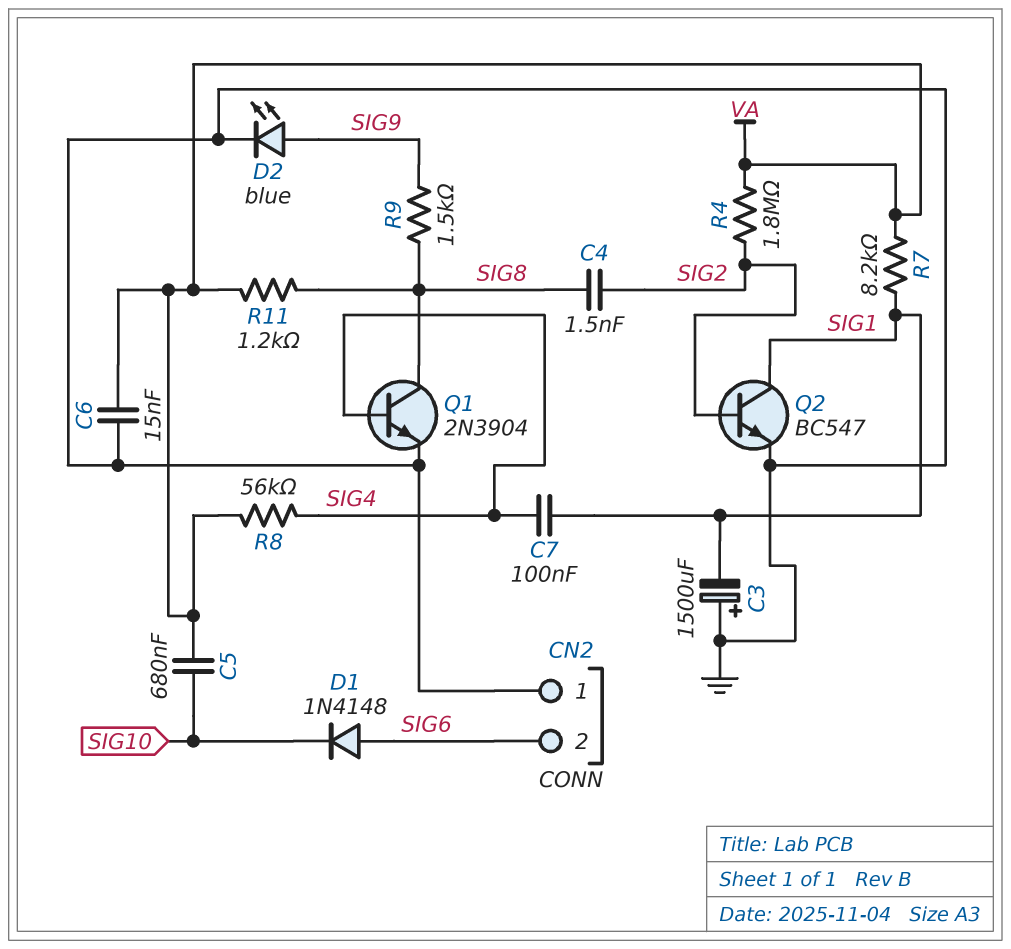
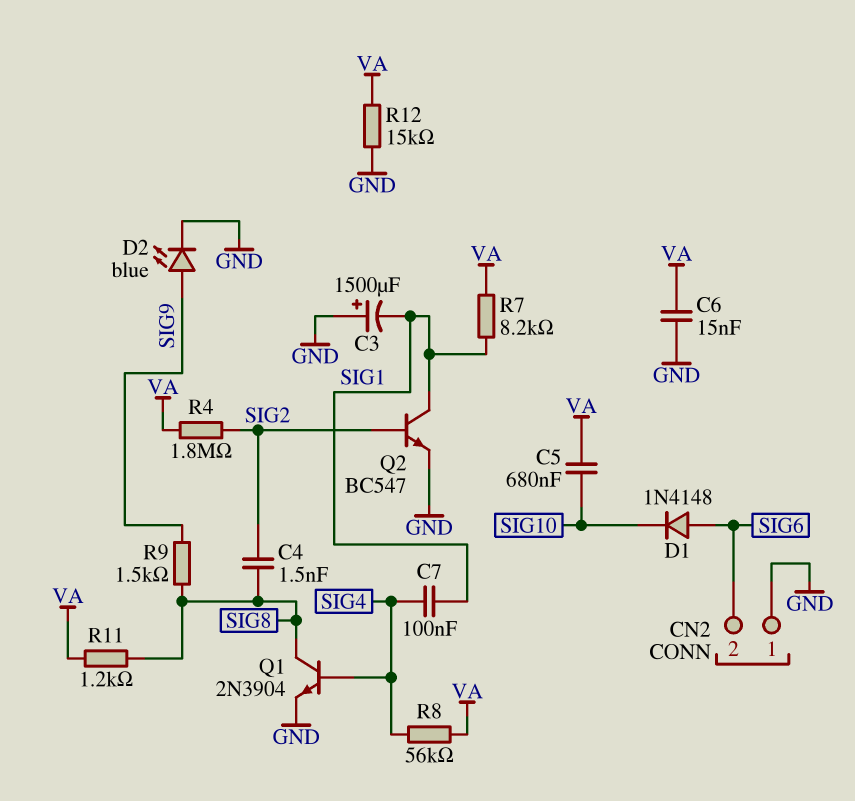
R12: none -> 15k (GND, VA)

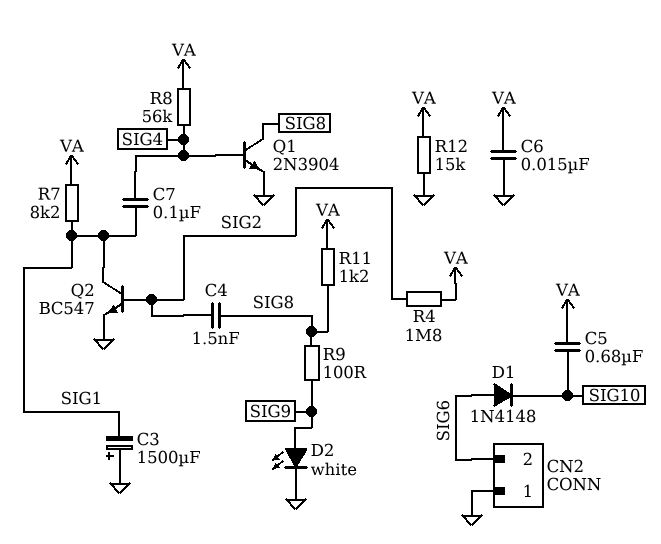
D2: LED blue (A SIG9, K GND) -> LED white (A SIG9, K GND)
R9: 1.5k (SIG8, SIG9) -> 100 (SIG8, SIG9)

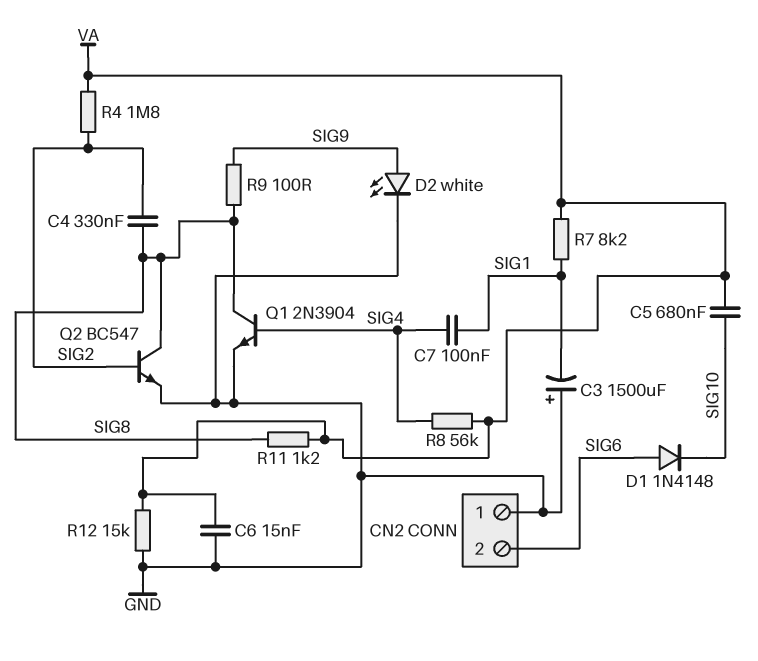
C4: 1.5nF (SIG2, SIG8) -> 330nF (SIG2, SIG8)
Q2: NPN BC547 (B SIG2, C SIG1, E GND) -> NPN BC547 (B SIG2, C SIG8, E GND)

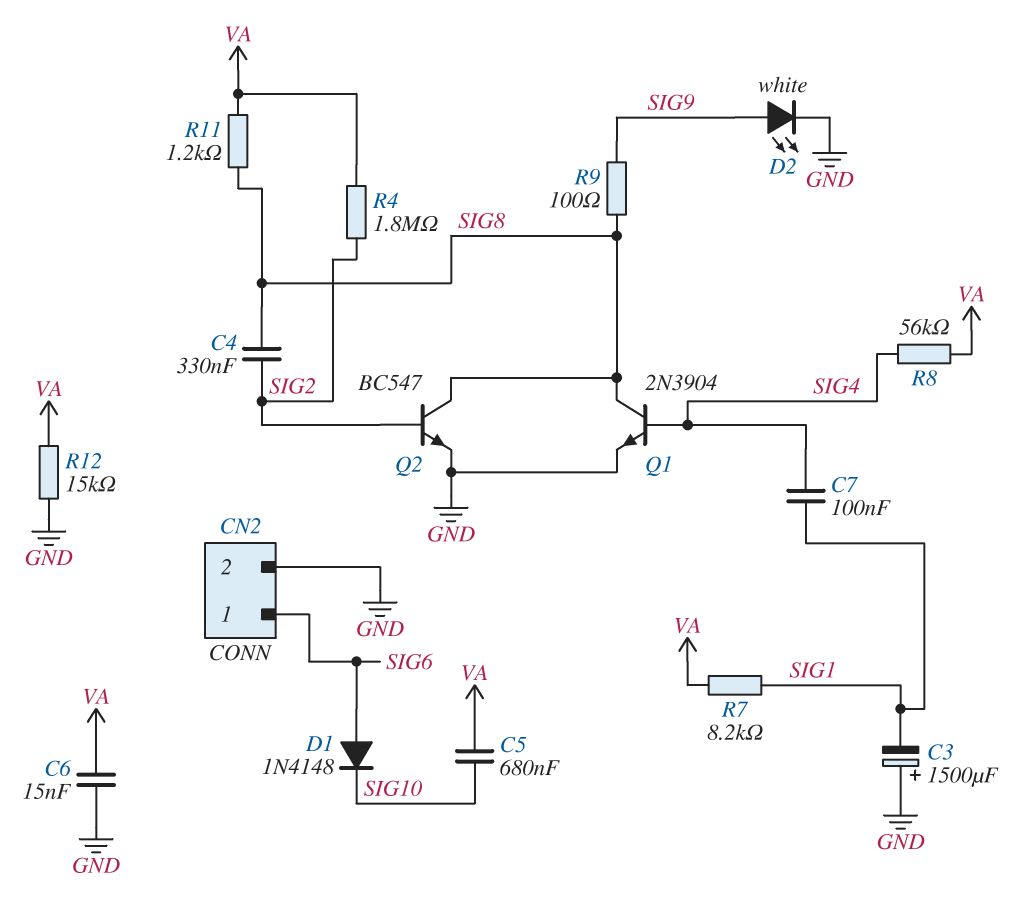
CN2 pin 1: GND -> SIG6
CN2 pin 2: SIG6 -> GND

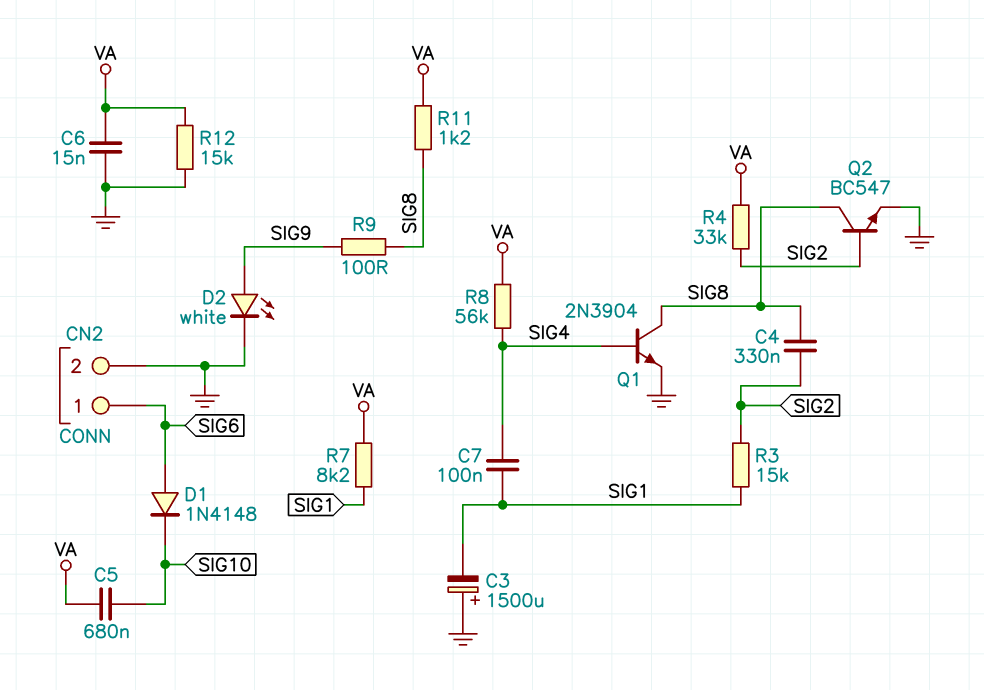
R3: none -> 15k (SIG1, SIG2)
R4: 1.8M (SIG2, VA) -> 33k (SIG2, VA)

